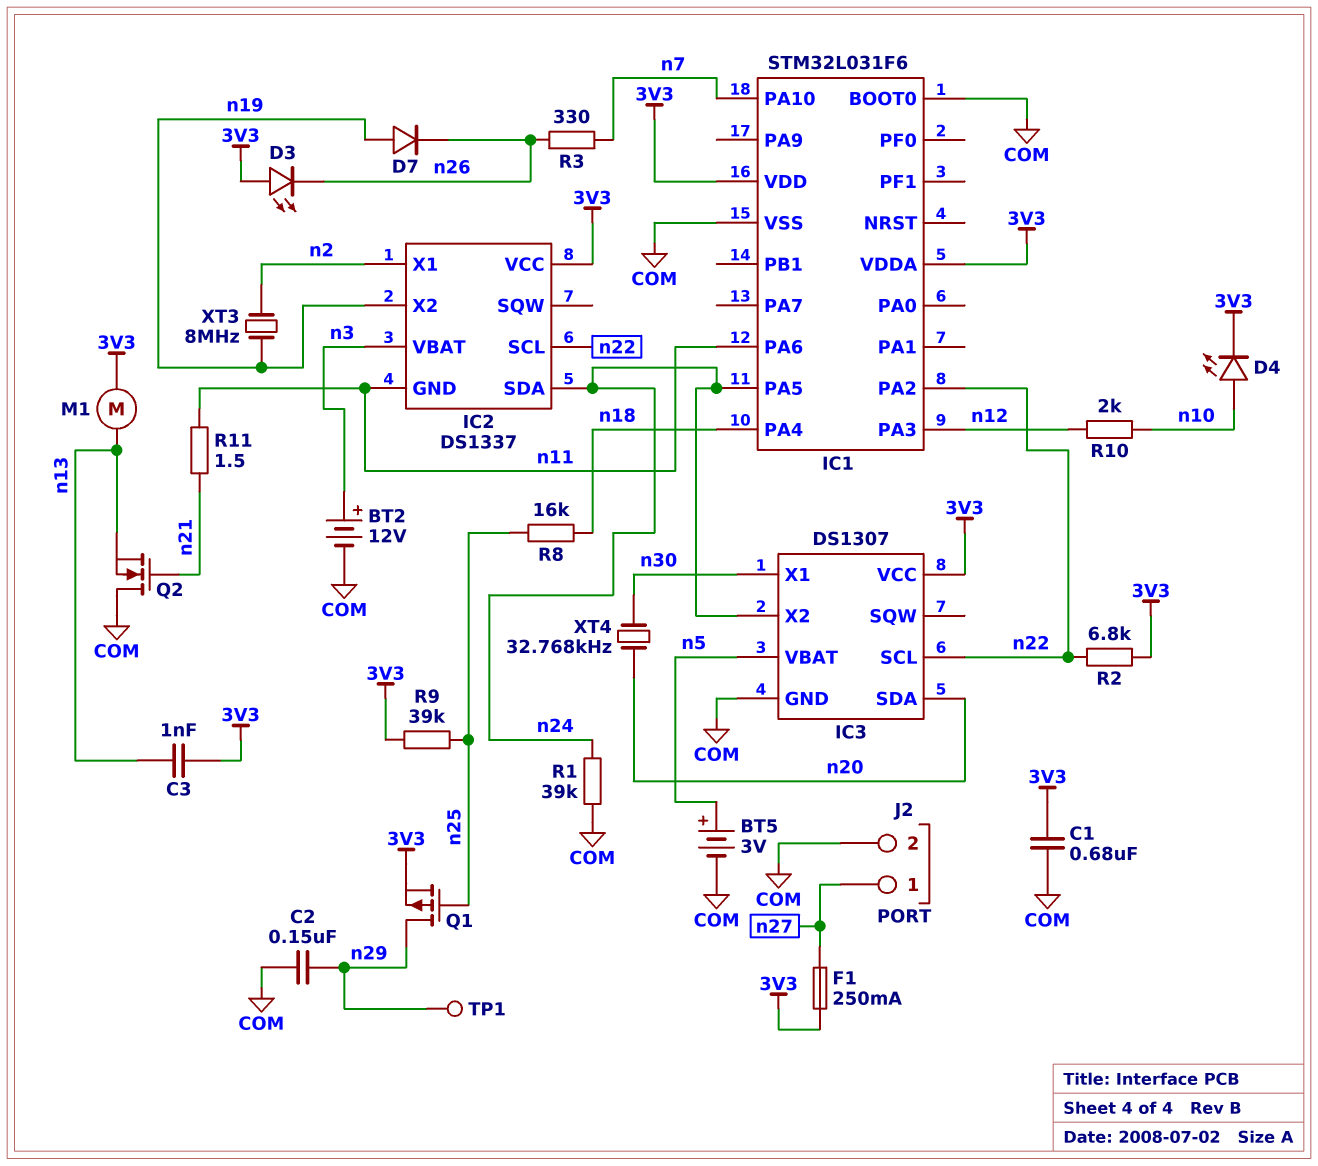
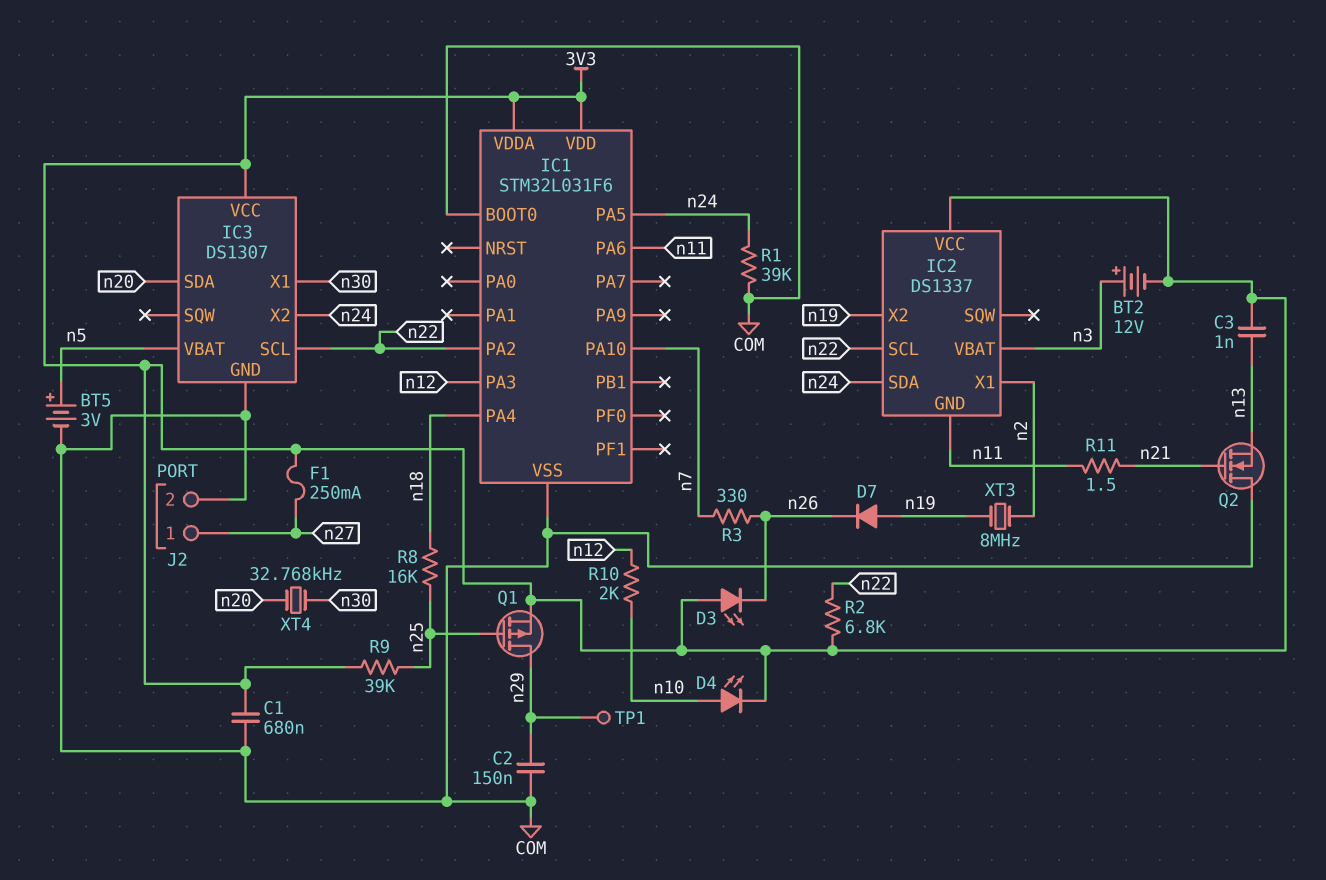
BT2: 12V (plus n3, minus COM) -> 12V (plus n3, minus 3V3)
M1: motor (3V3, n13) -> none

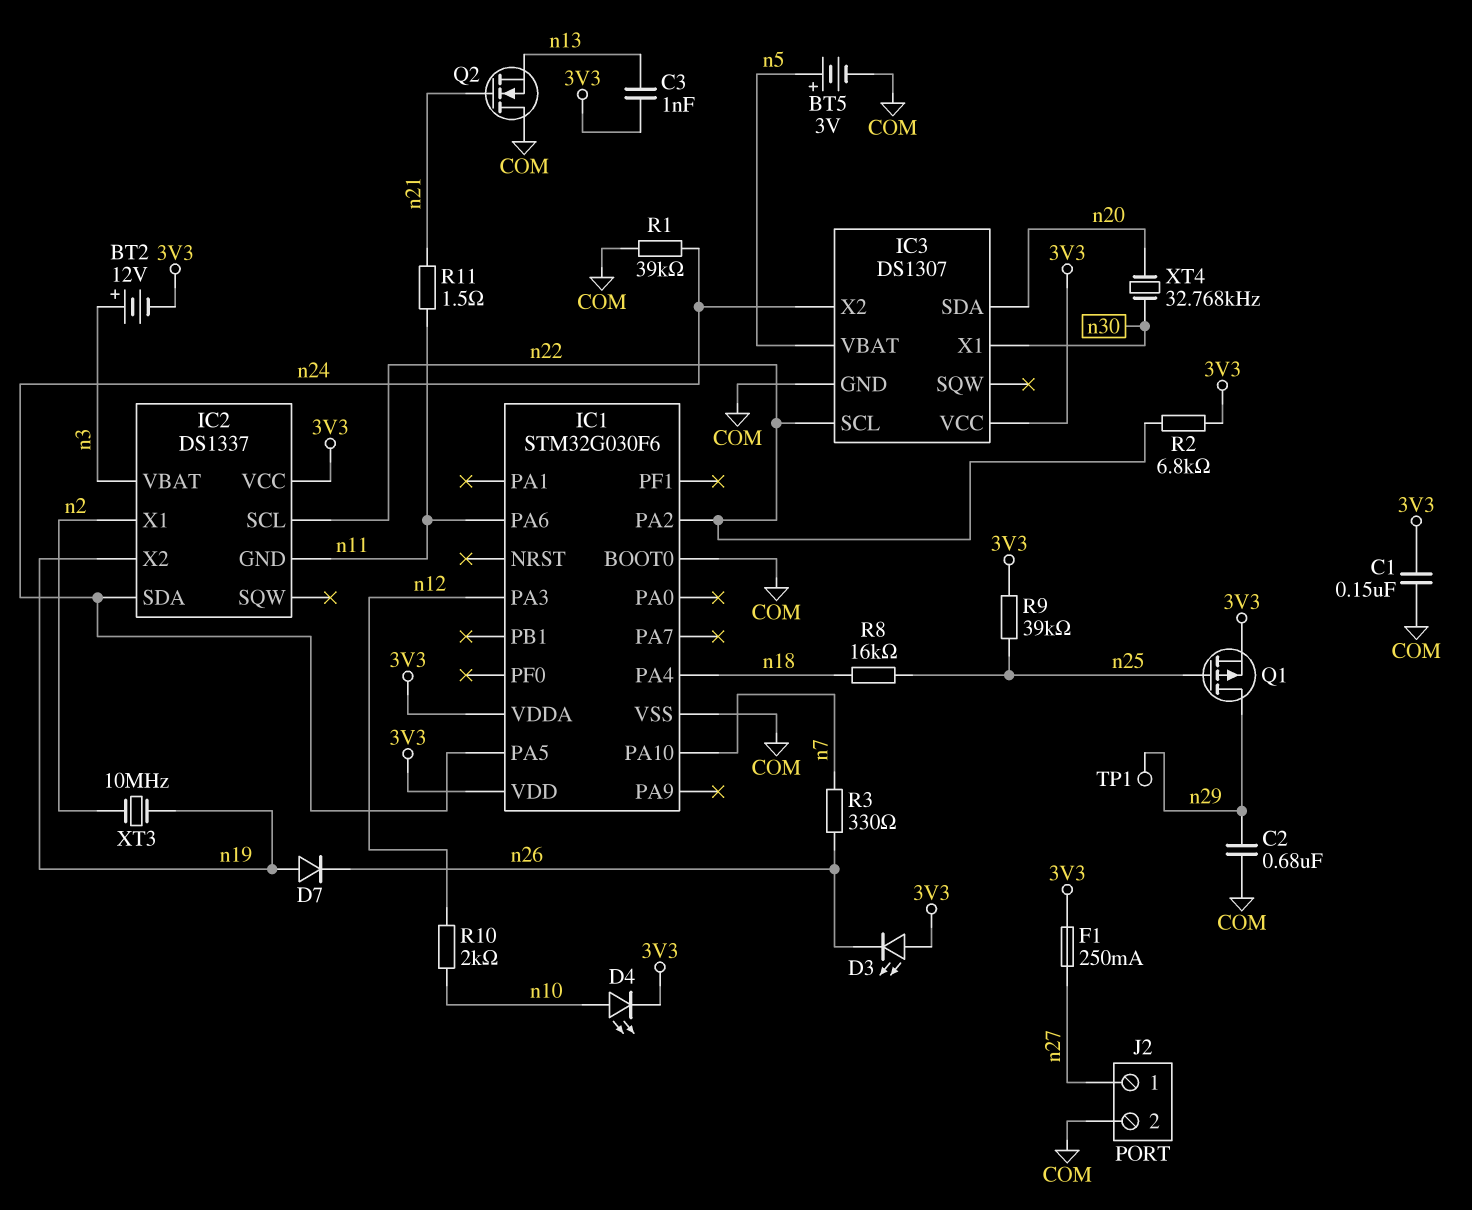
C1: 680nF (3V3, COM) -> 150nF (3V3, COM)
C2: 150nF (COM, n29) -> 680nF (COM, n29)
IC1: STM32L031F6 -> STM32G030F6
XT3: 8MHz (n2, n19) -> 10MHz (n2, n19)

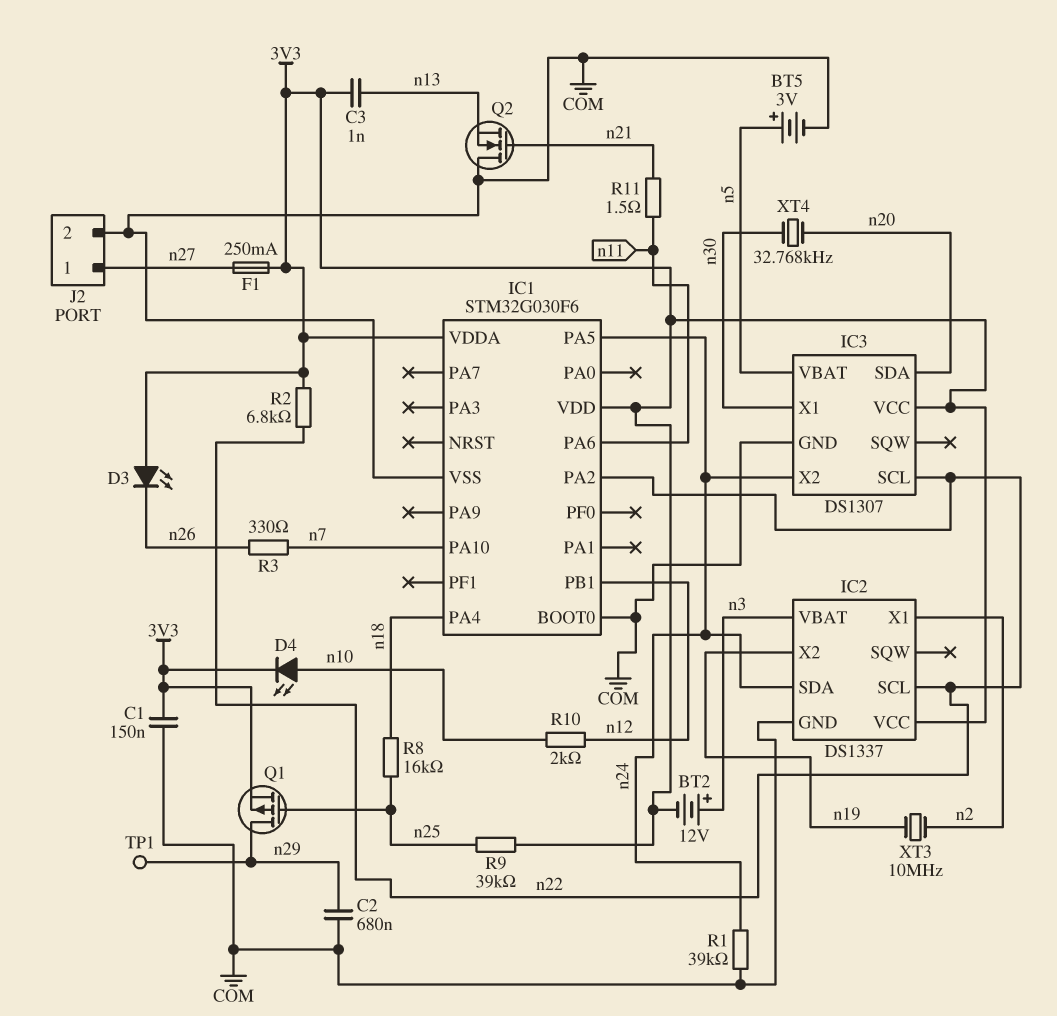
D7: diode (A n19, K n26) -> none
IC1 pin PA3: n12 -> none
IC1 pin PB1: none -> n12
IC2 pin GND: n11 -> COM

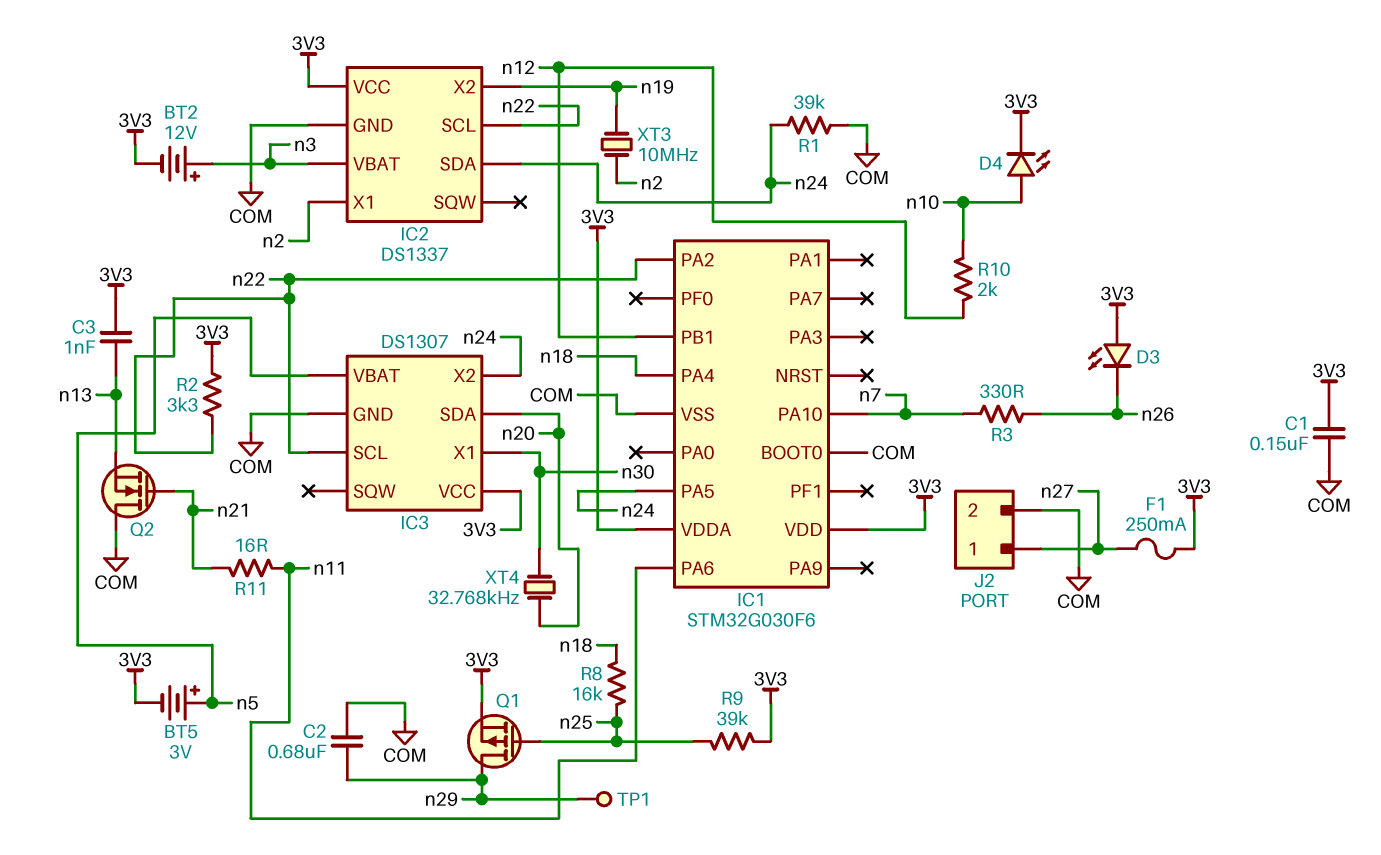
BT5: 3V (plus n5, minus COM) -> 3V (plus n5, minus 3V3)
R2: 6.8k (3V3, n22) -> 3.3k (3V3, n22)
R11: 1.5 (n11, n21) -> 16 (n11, n21)

